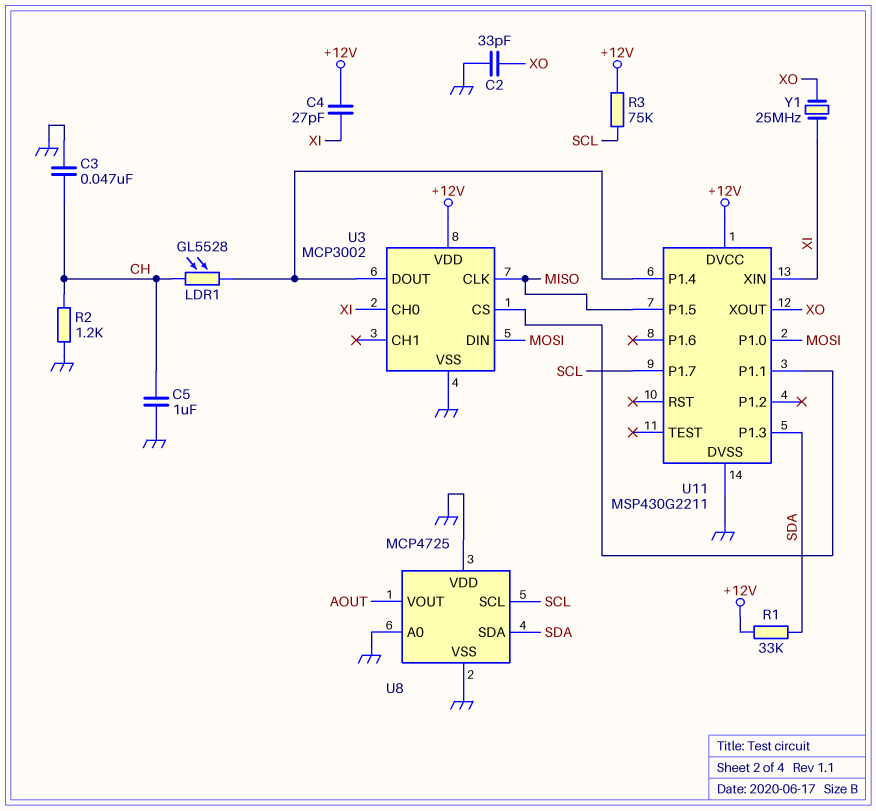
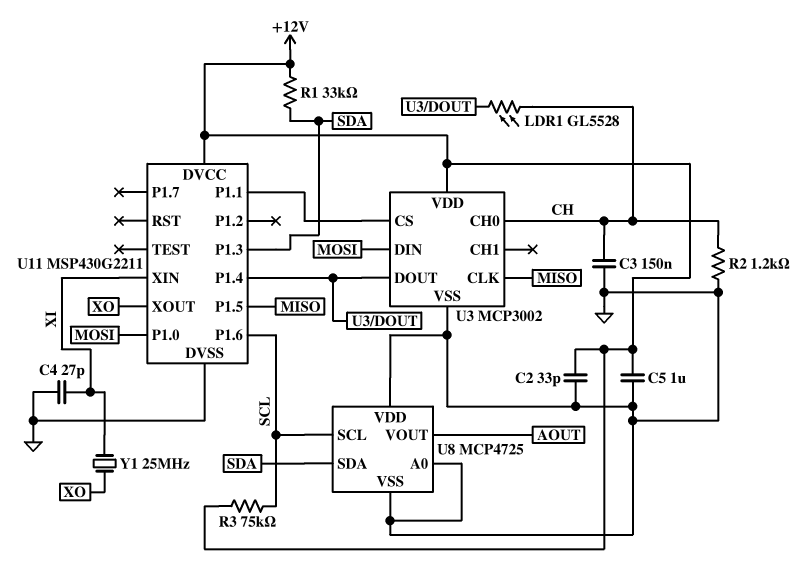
C2: 33pF (GND, XO) -> 33pF (+12V, GND)
C3: 47nF (CH, GND) -> 150nF (CH, GND)
C4: 27pF (+12V, XI) -> 27pF (GND, XI)
C5: 1uF (CH, GND) -> 1uF (+12V, GND)
U3 pin CH0: XI -> CH
U11 pin P1.6: none -> SCL
U11 pin P1.7: SCL -> none

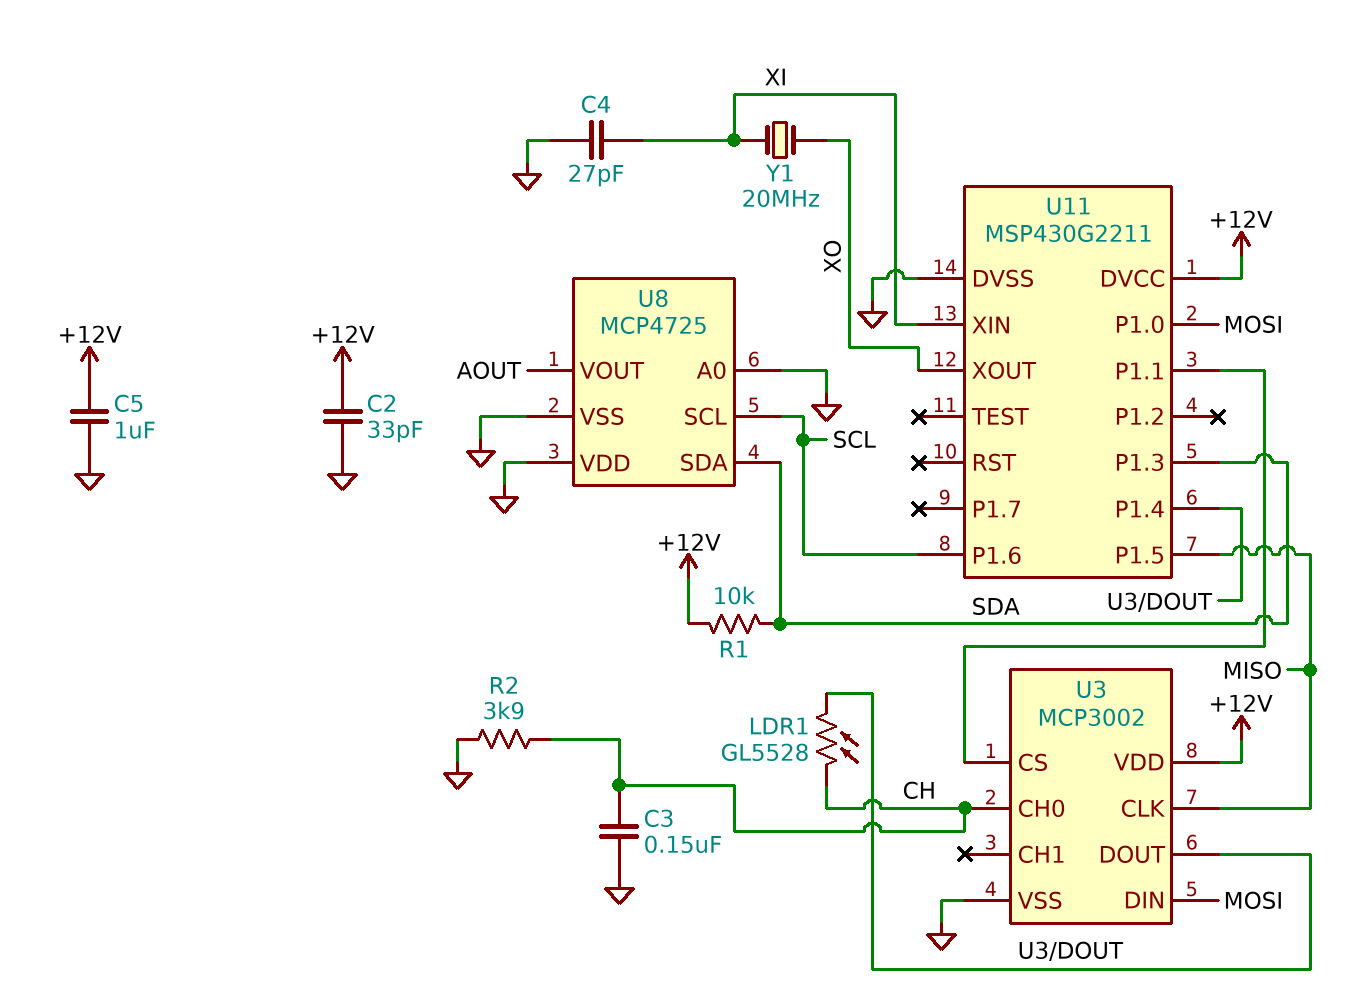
R1: 33k (+12V, SDA) -> 10k (+12V, SDA)
R2: 1.2k (CH, GND) -> 3.9k (CH, GND)
R3: 75k (+12V, SCL) -> none
Y1: 25MHz (XI, XO) -> 20MHz (XI, XO)

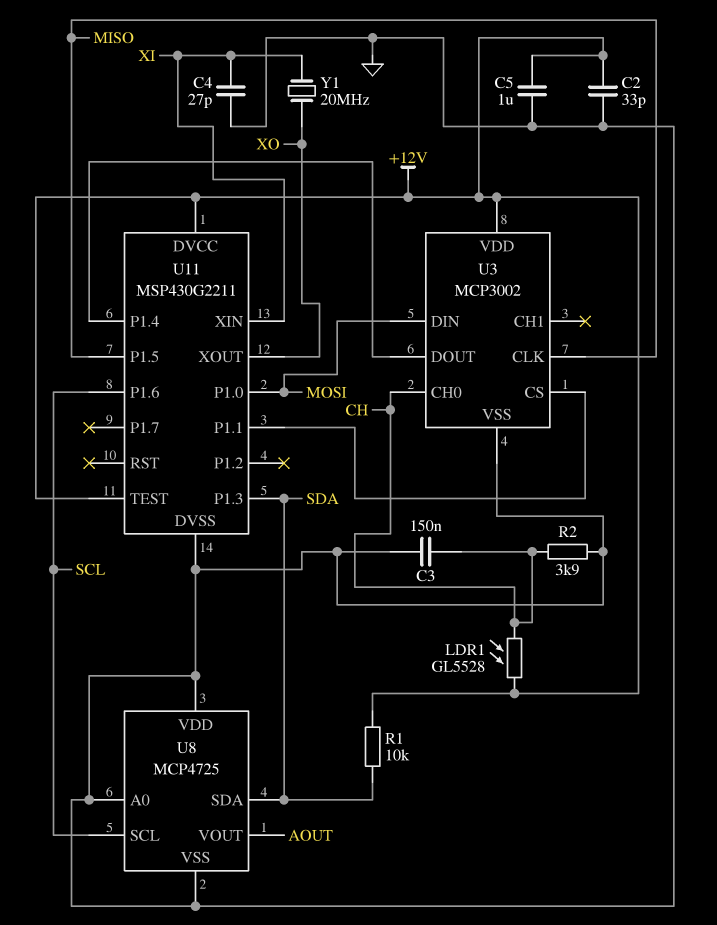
LDR1: GL5528 (CH, U3/DOUT) -> GL5528 (+12V, CH)
U11 pin TEST: none -> +12V

